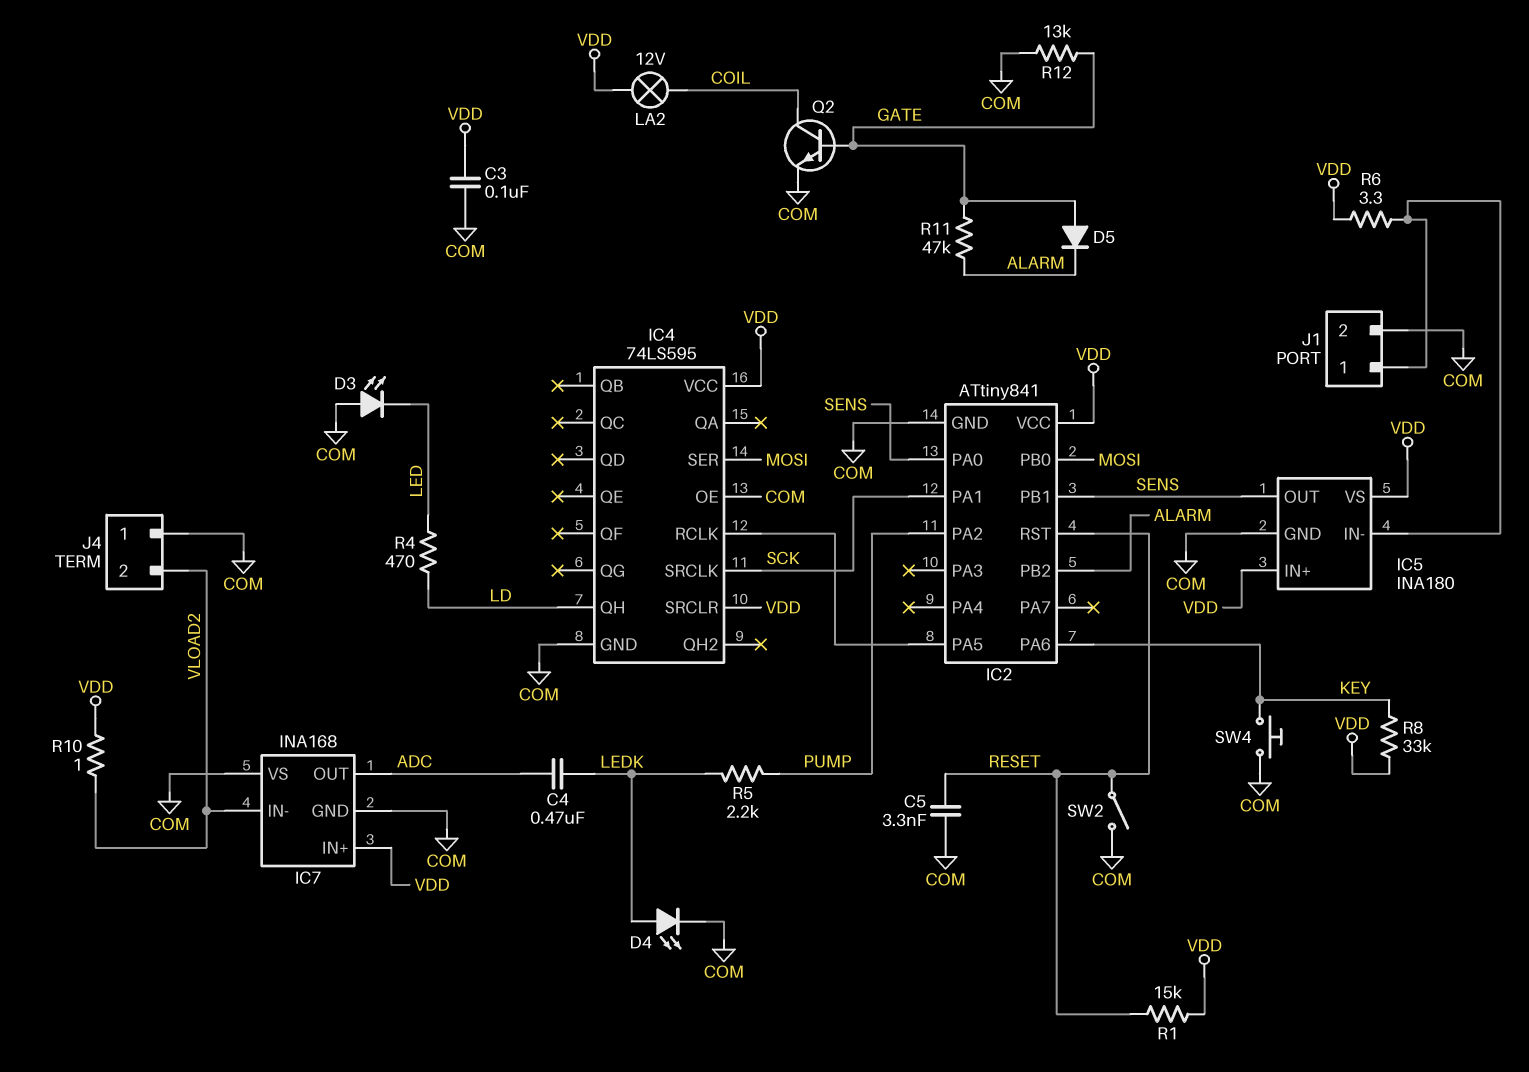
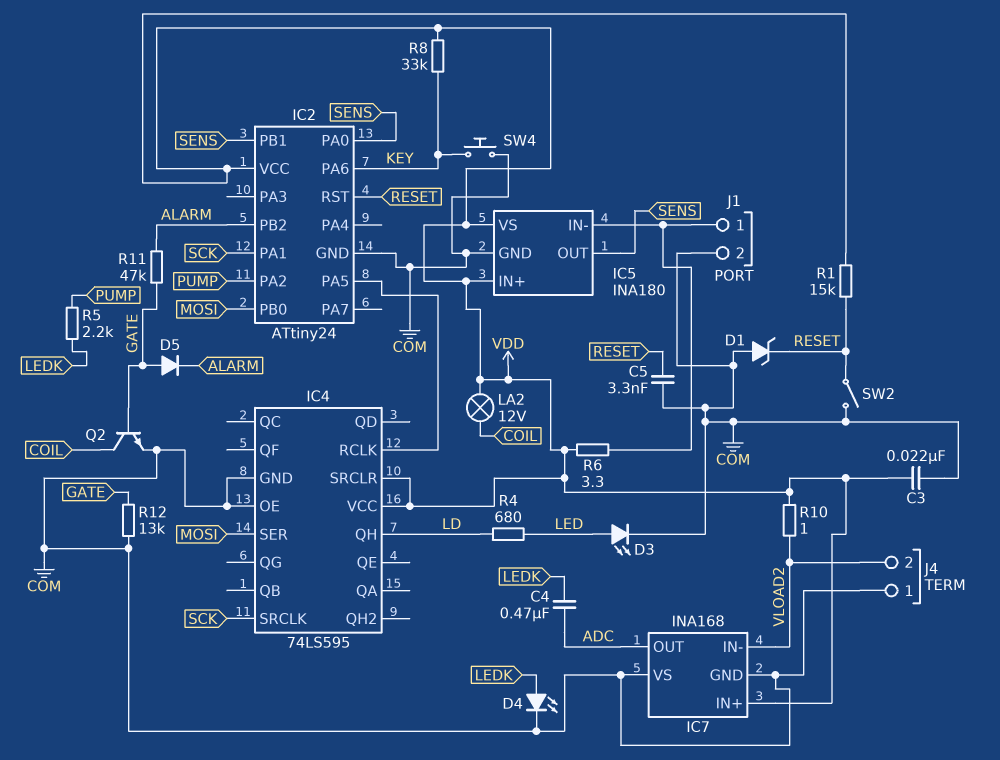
C3: 100nF (COM, VDD) -> 22nF (COM, VDD)
D1: none -> zener (A COM, K RESET)
D3: LED (A COM, K LED) -> LED (A LED, K COM)
IC2: ATtiny841 -> ATtiny24
R4: 470 (LD, LED) -> 680 (LD, LED)

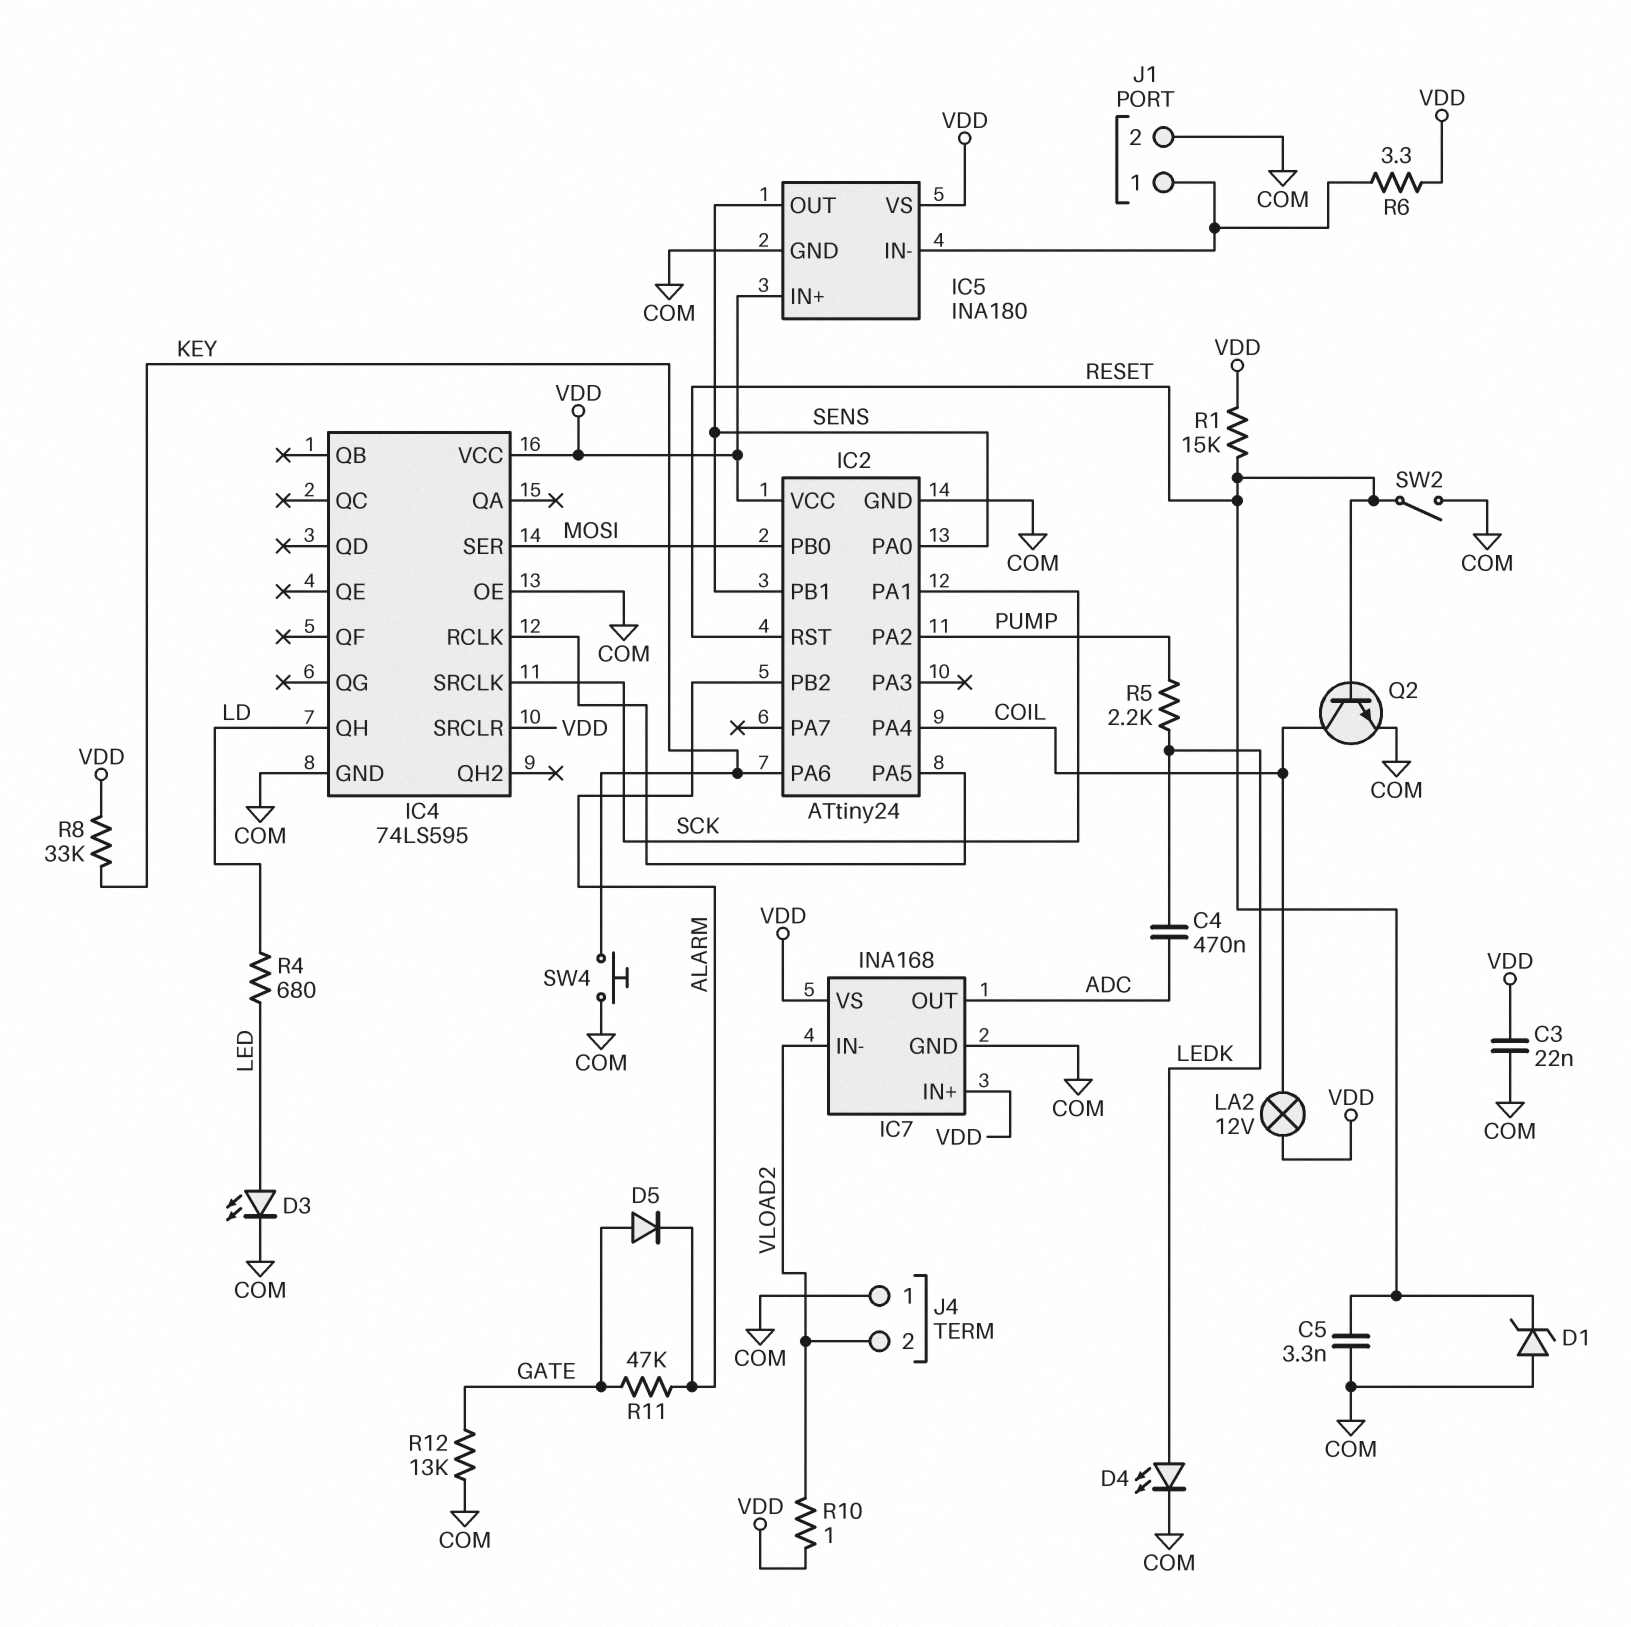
IC2 pin PA4: none -> COIL
IC7 pin VS: COM -> VDD
Q2: NPN (B GATE, C COIL, E COM) -> NPN (B RESET, C COIL, E COM)

